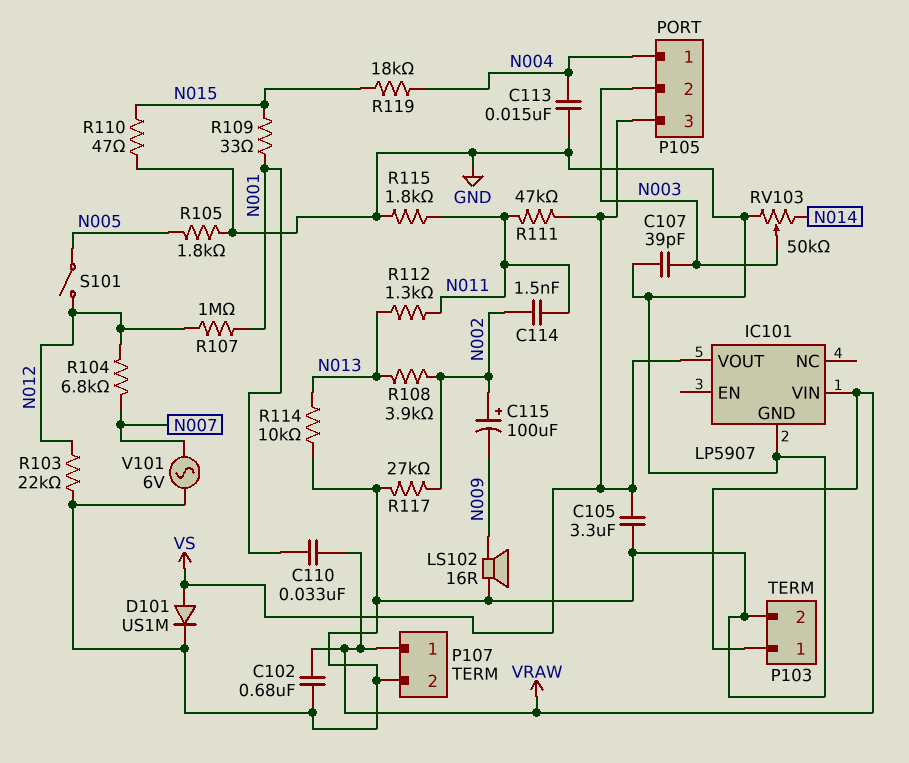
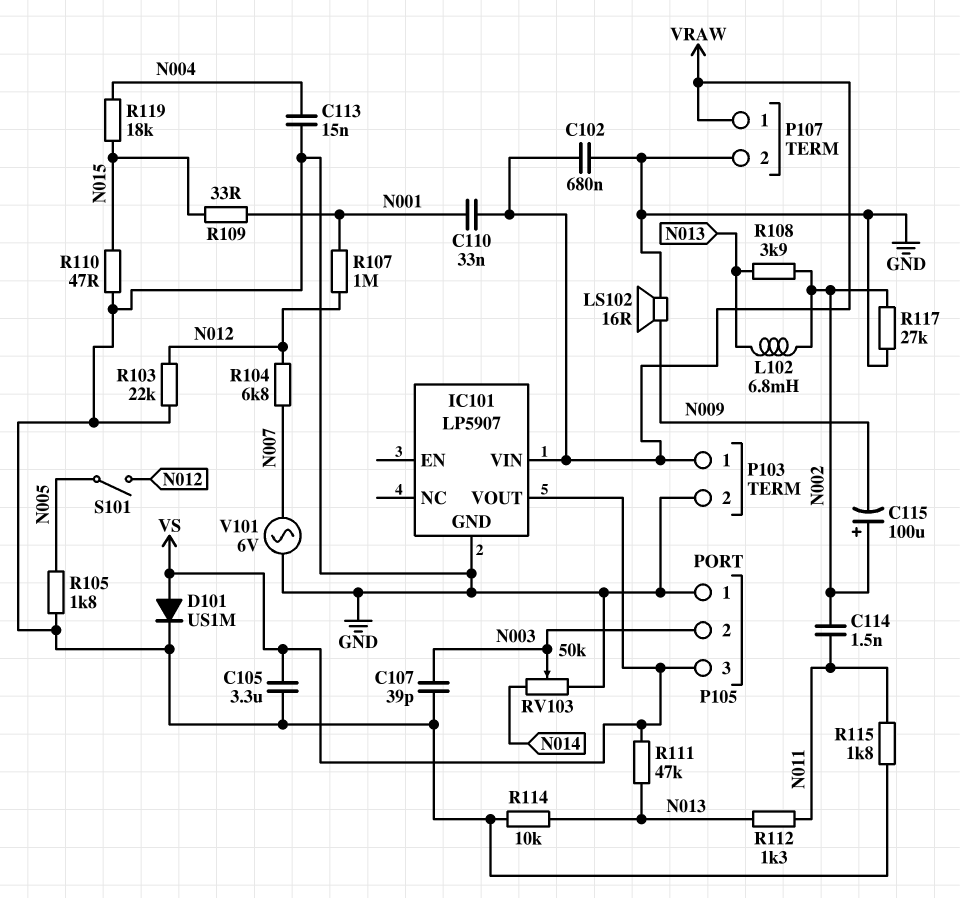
L102: none -> 6.8mH (N002, N013)
P105 pin 1: N004 -> GND
R111: 47k (N011, VS) -> 47k (N013, VS)

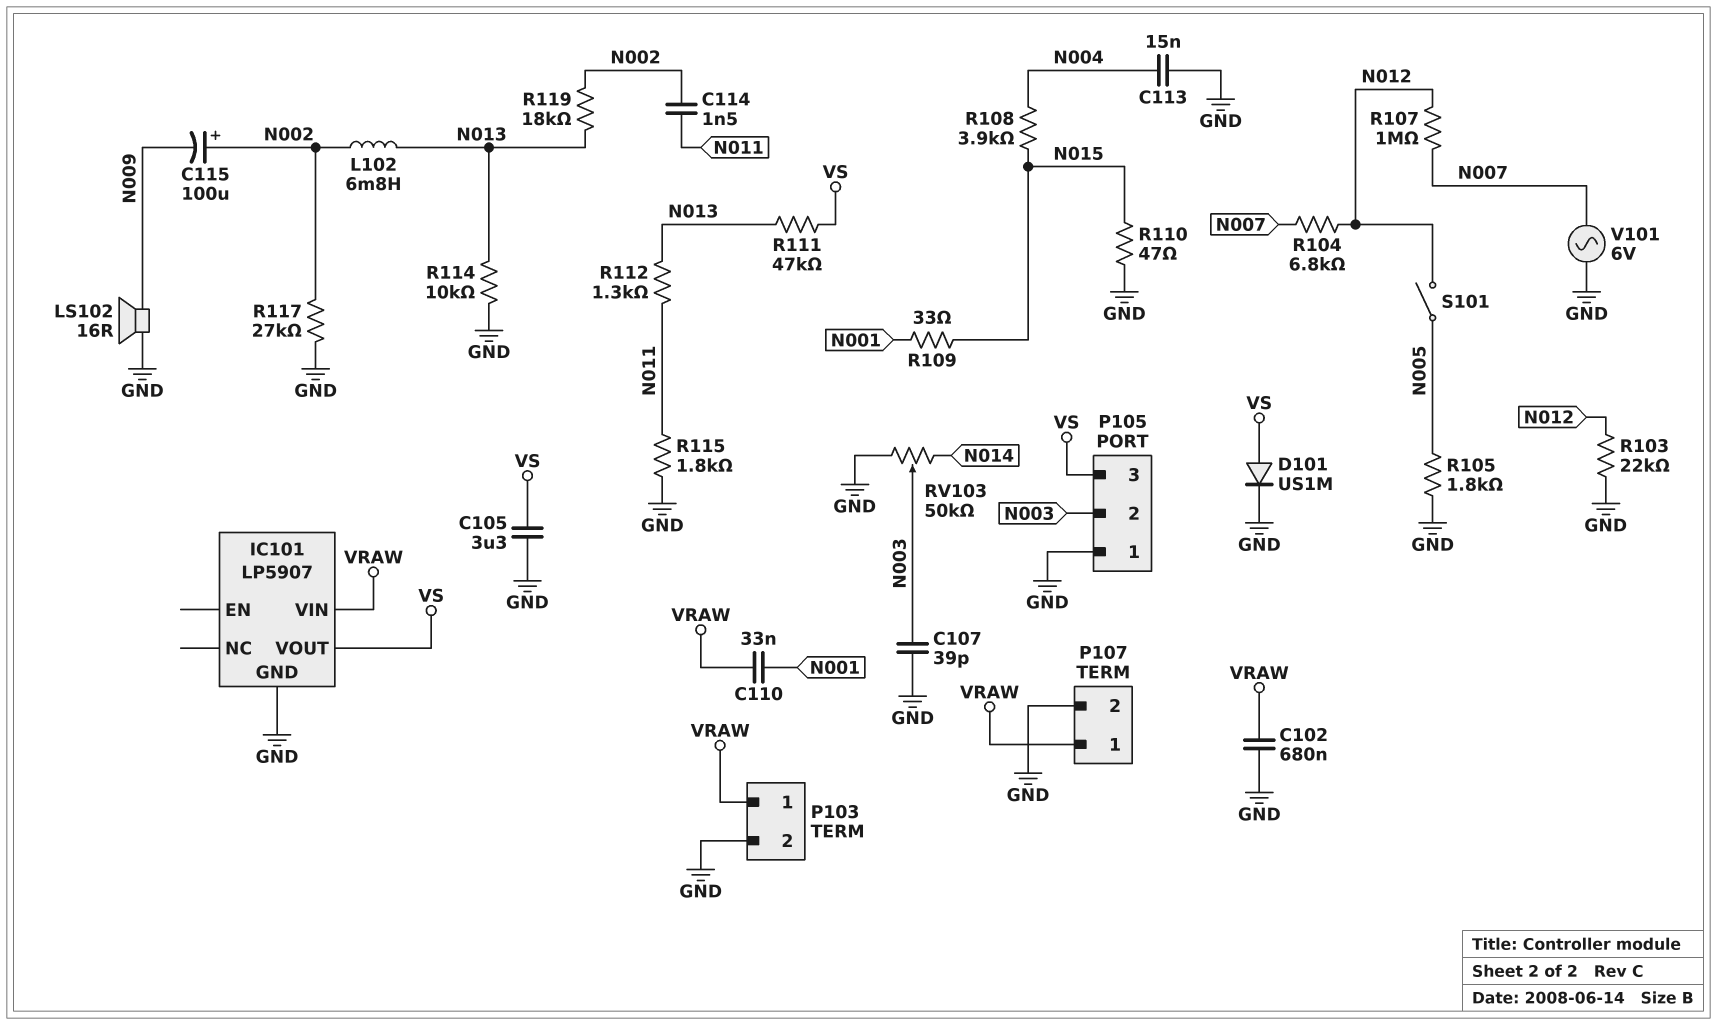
R107: 1M (N001, N012) -> 1M (N007, N012)
R108: 3.9k (N002, N013) -> 3.9k (N004, N015)
R119: 18k (N004, N015) -> 18k (N002, N013)

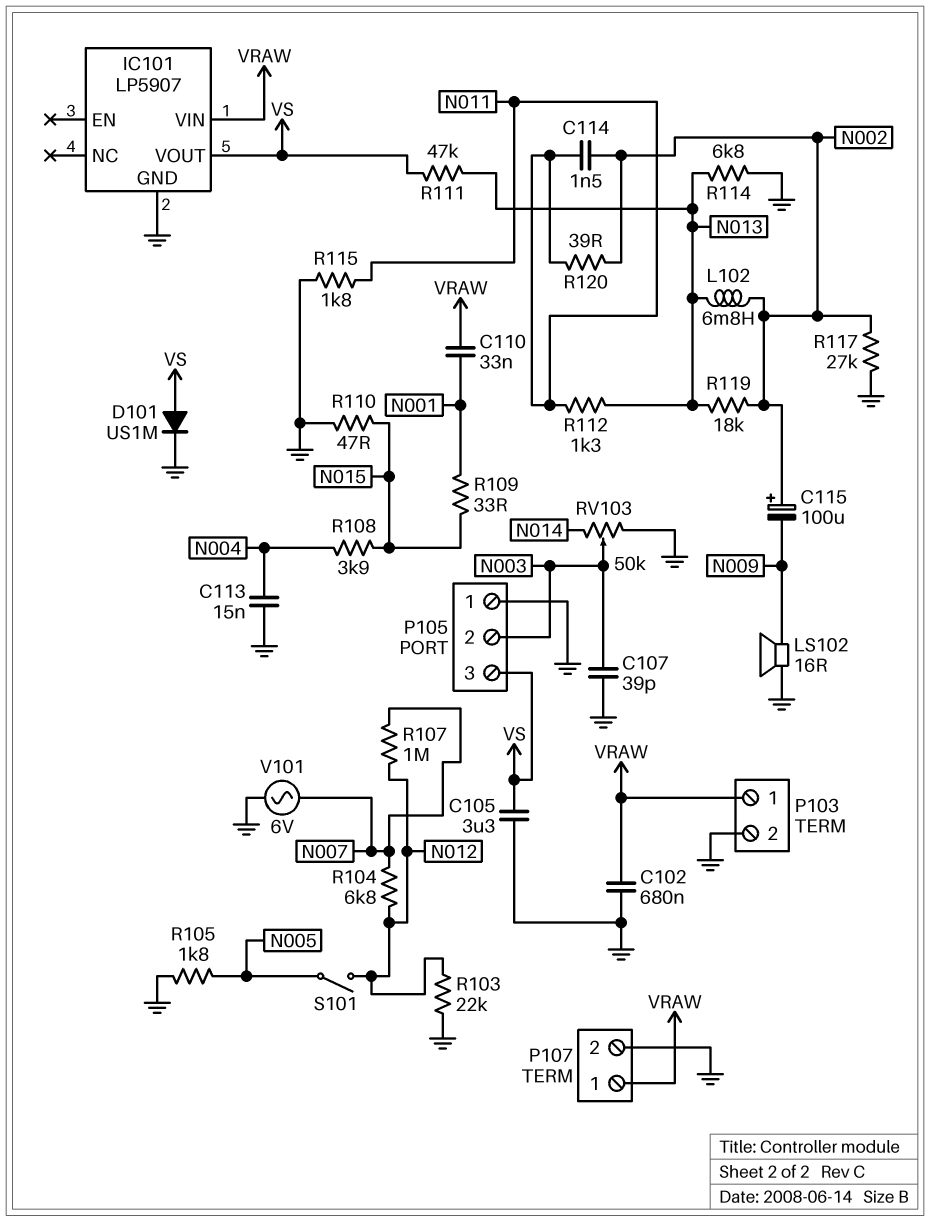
R114: 10k (GND, N013) -> 6.8k (GND, N013)
R120: none -> 39 (N002, N011)

